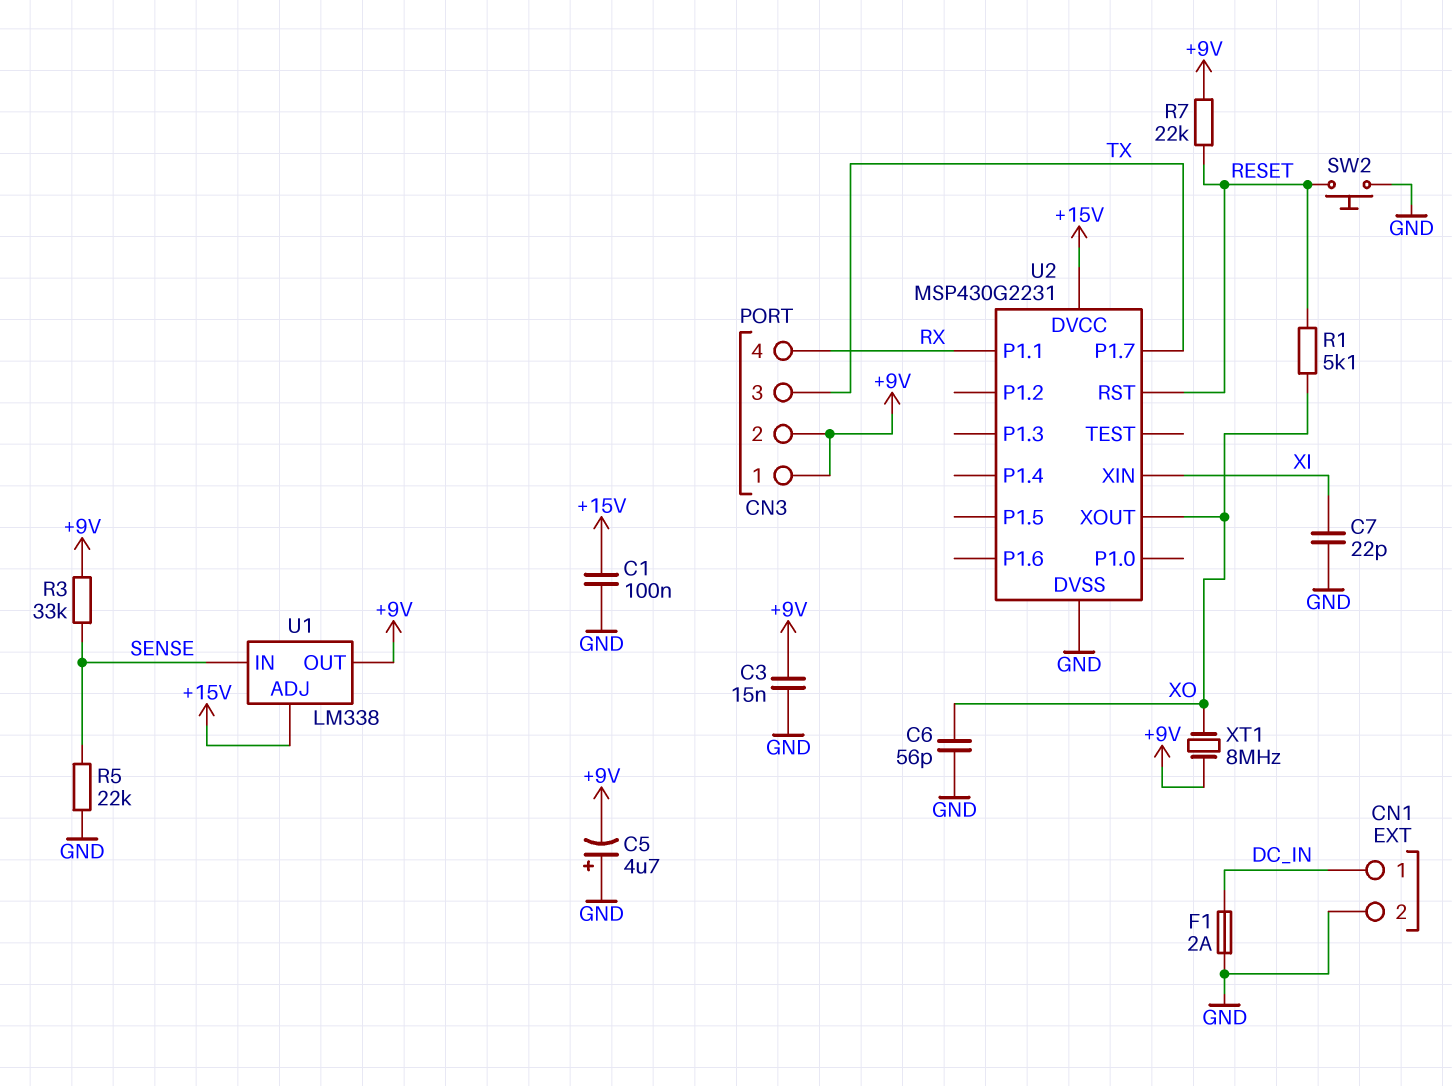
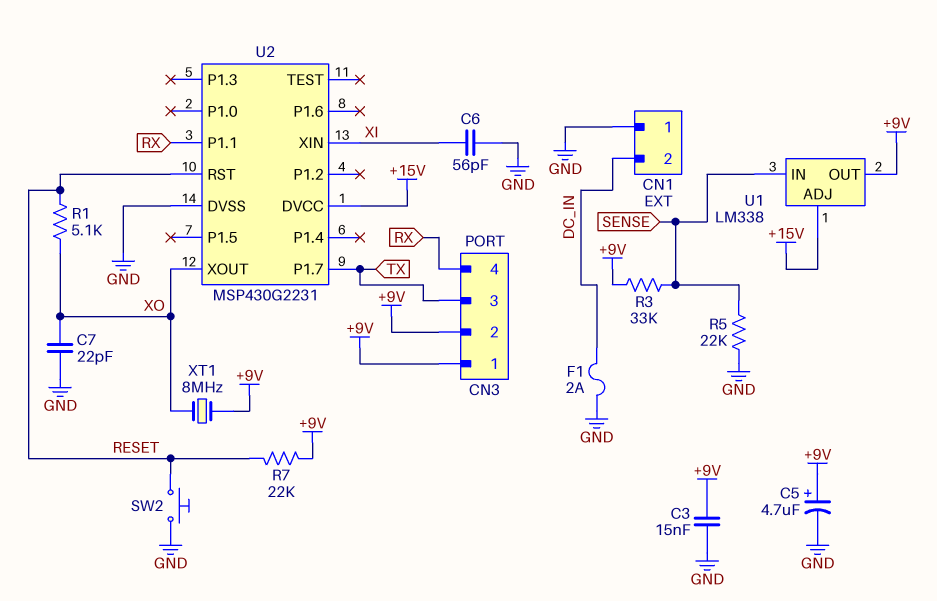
C1: 100nF (+15V, GND) -> none
C5: 4.7uF (plus GND, minus +9V) -> 4.7uF (plus +9V, minus GND)
C6: 56pF (GND, XO) -> 56pF (GND, XI)
C7: 22pF (GND, XI) -> 22pF (GND, XO)
CN1 pin 1: DC_IN -> GND
CN1 pin 2: GND -> DC_IN

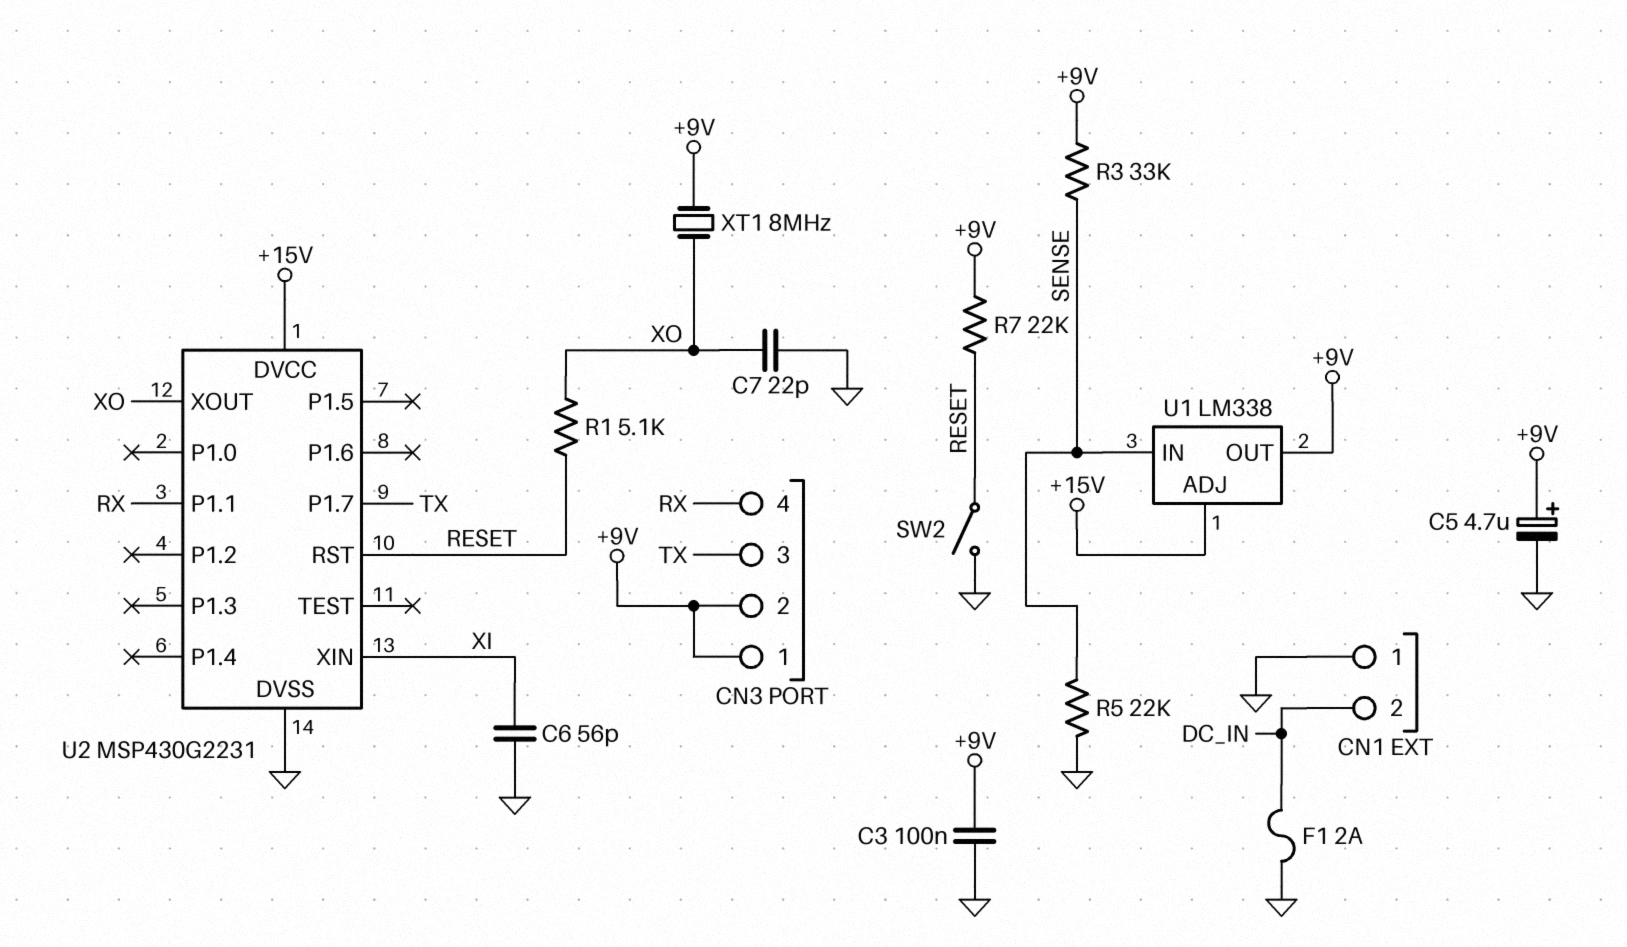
C3: 15nF (+9V, GND) -> 100nF (+9V, GND)
SW2: button (GND, RESET) -> switch (GND, RESET)

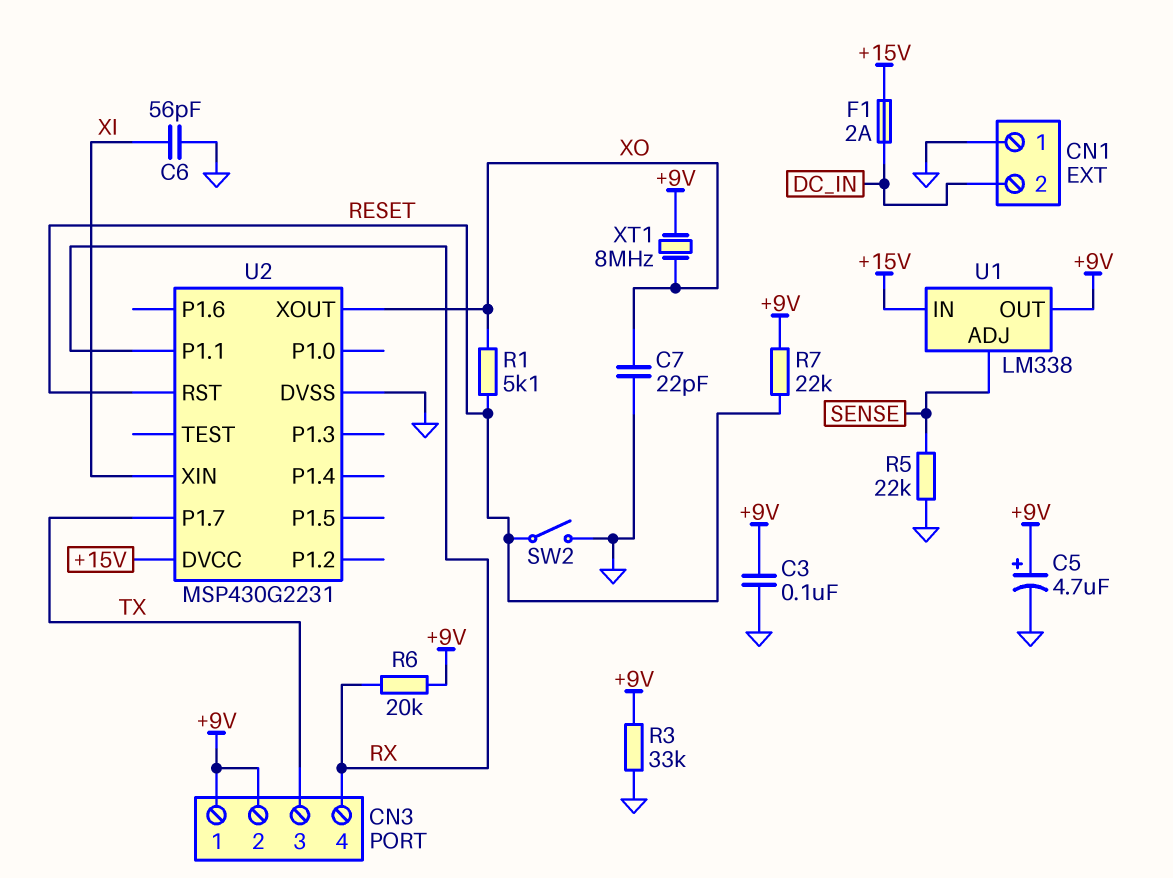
F1: 2A (DC_IN, GND) -> 2A (+15V, DC_IN)
R3: 33k (+9V, SENSE) -> 33k (+9V, GND)
R6: none -> 20k (+9V, RX)
U1 pin ADJ: +15V -> SENSE
U1 pin IN: SENSE -> +15V

